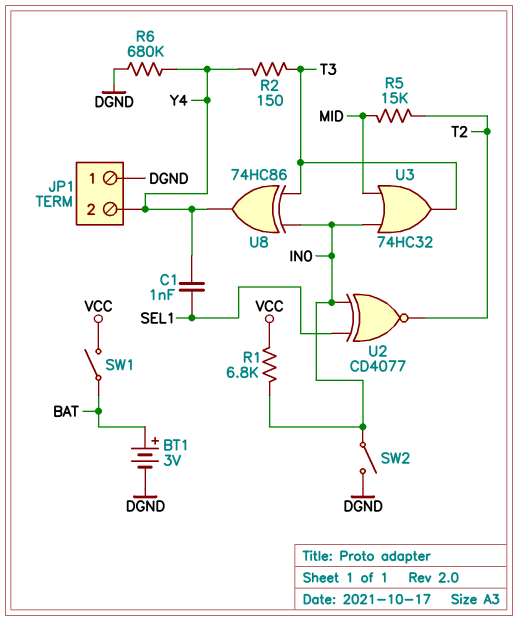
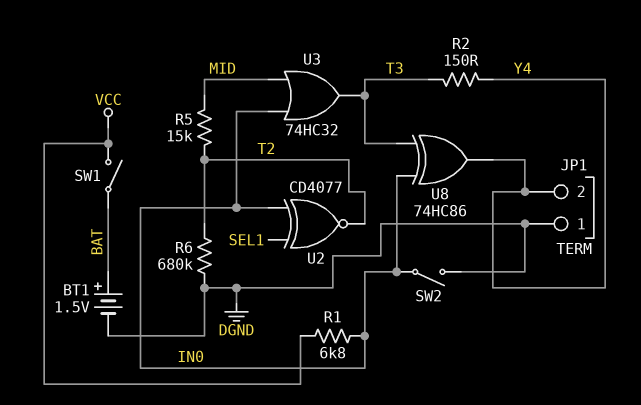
BT1: 3V (plus BAT, minus DGND) -> 1.5V (plus BAT, minus DGND)
C1: 1nF (SEL1, Y4) -> none
R6: 680k (DGND, Y4) -> 680k (DGND, T2)

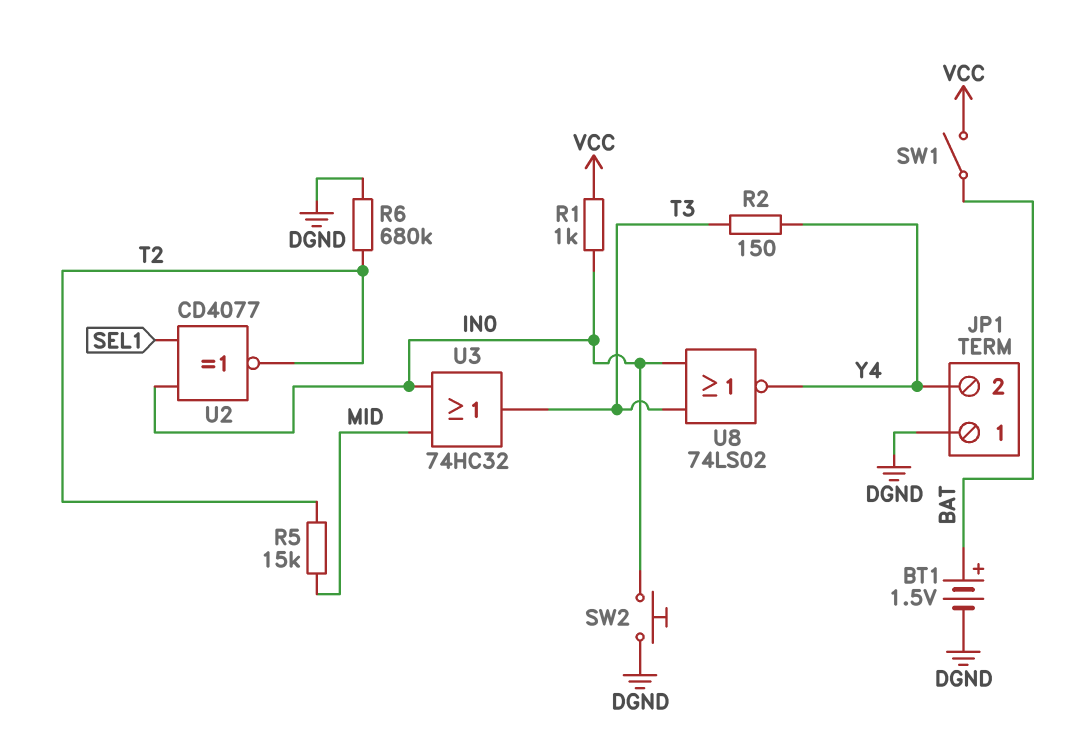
R1: 6.8k (IN0, VCC) -> 1k (IN0, VCC)
SW2: switch (DGND, IN0) -> button (DGND, IN0)
U8: XOR 74HC86 (in IN0, in T3, out Y4) -> NOR 74LS02 (in IN0, in T3, out Y4)

